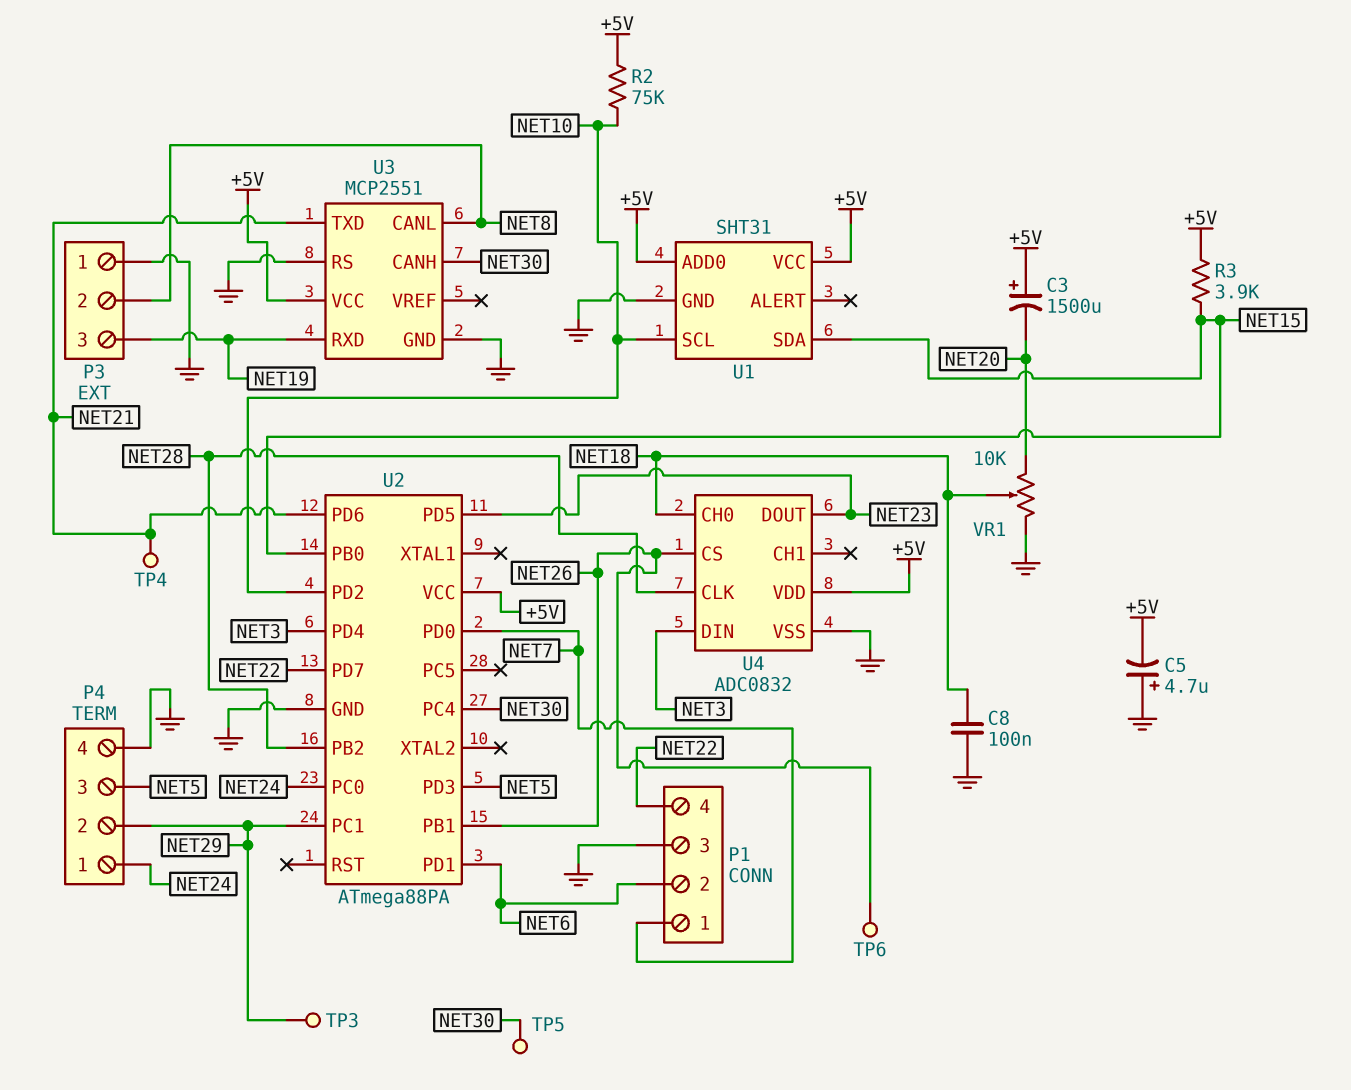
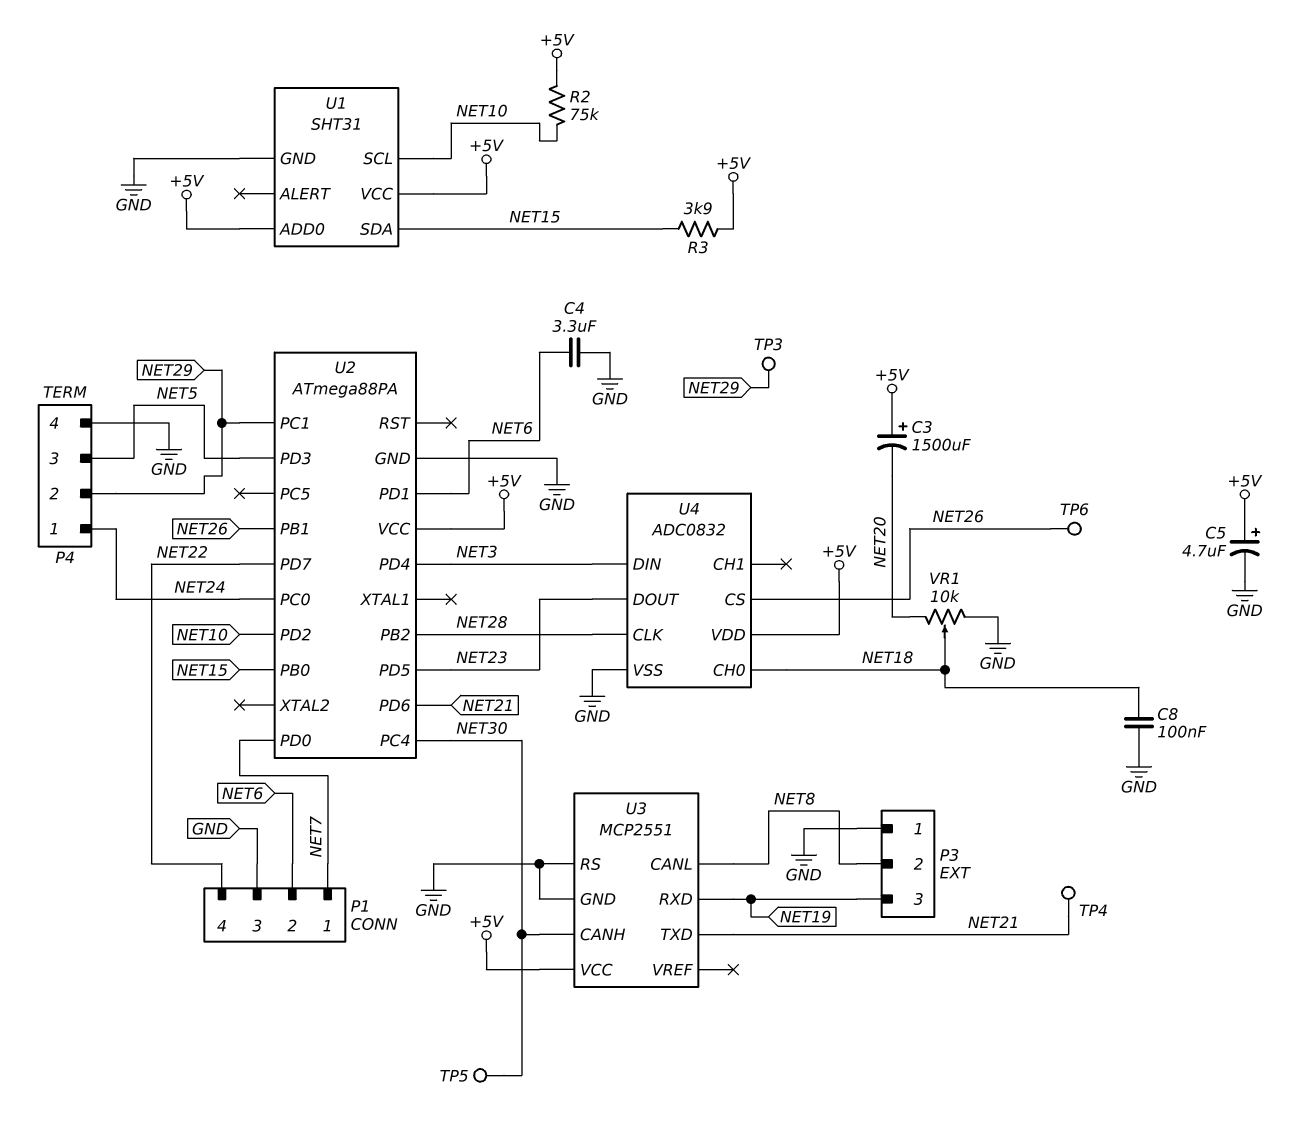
C4: none -> 3.3uF (GND, NET6)
C5: 4.7uF (plus GND, minus +5V) -> 4.7uF (plus +5V, minus GND)

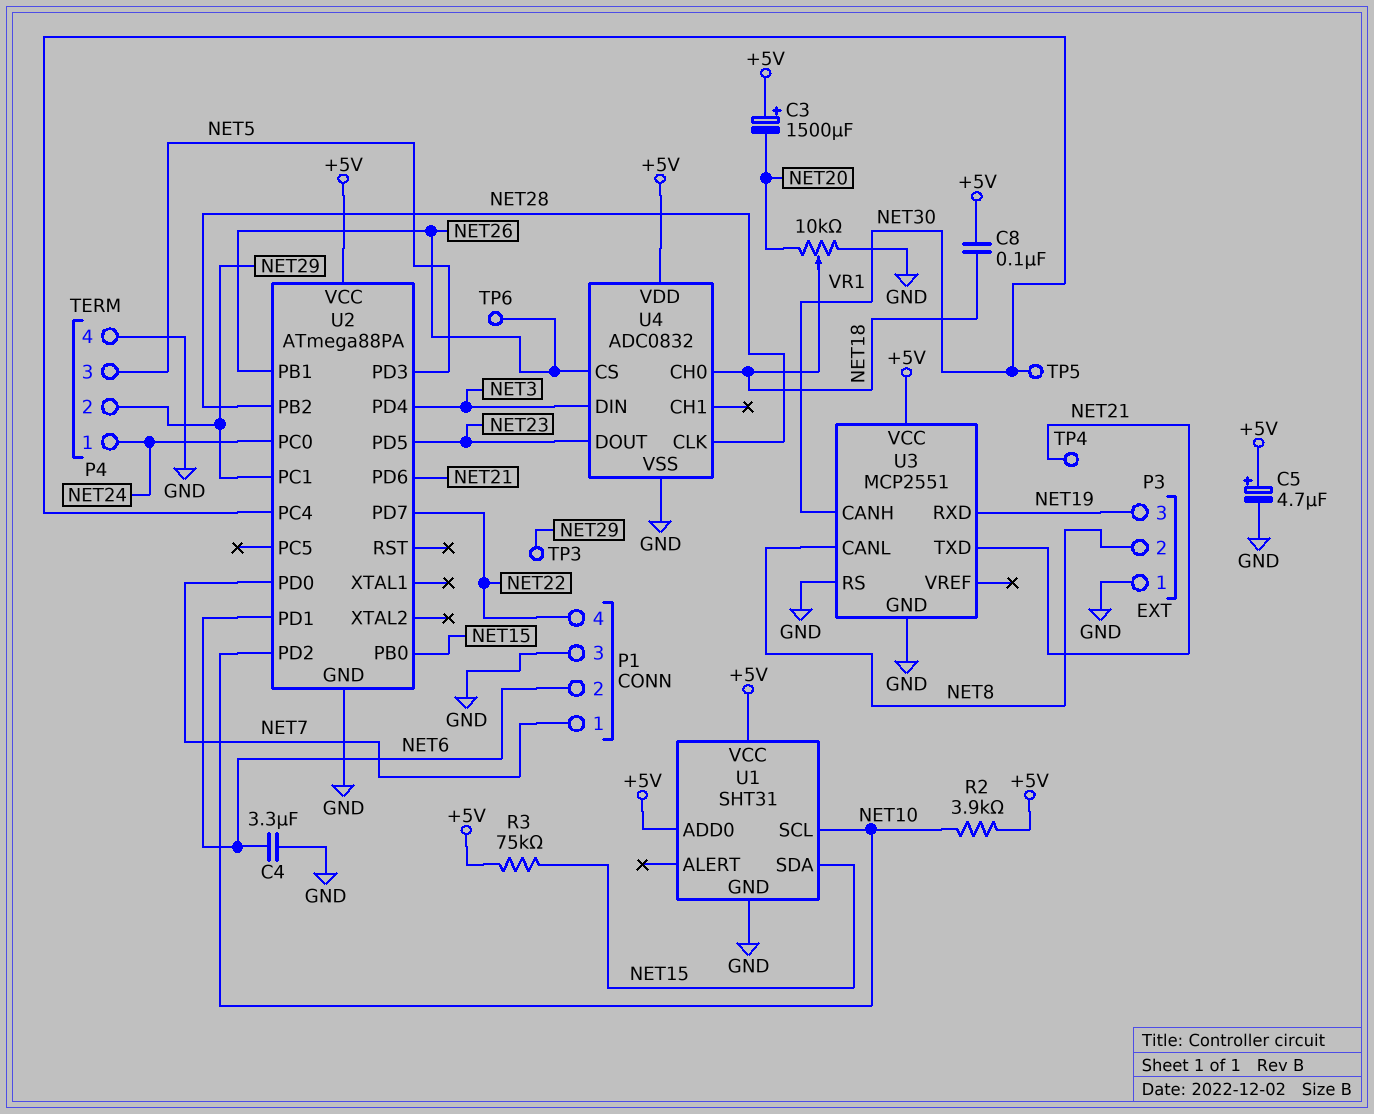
C8: 100nF (GND, NET18) -> 100nF (+5V, NET18)
R2: 75k (+5V, NET10) -> 3.9k (+5V, NET10)
R3: 3.9k (+5V, NET15) -> 75k (+5V, NET15)

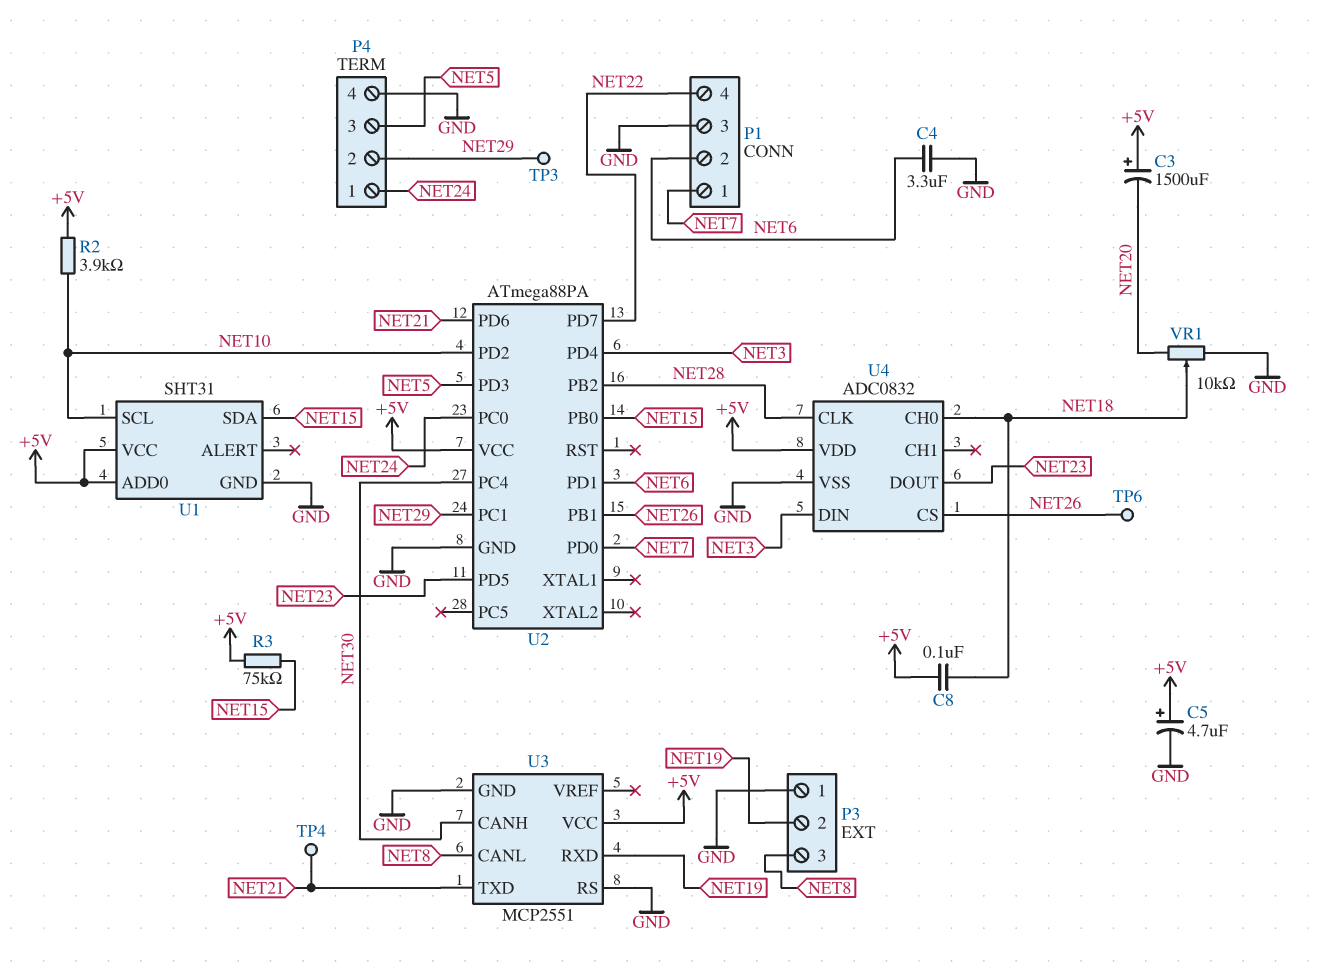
P3 pin 2: NET8 -> NET19
P3 pin 3: NET19 -> NET8
TP5: test point (NET30) -> none

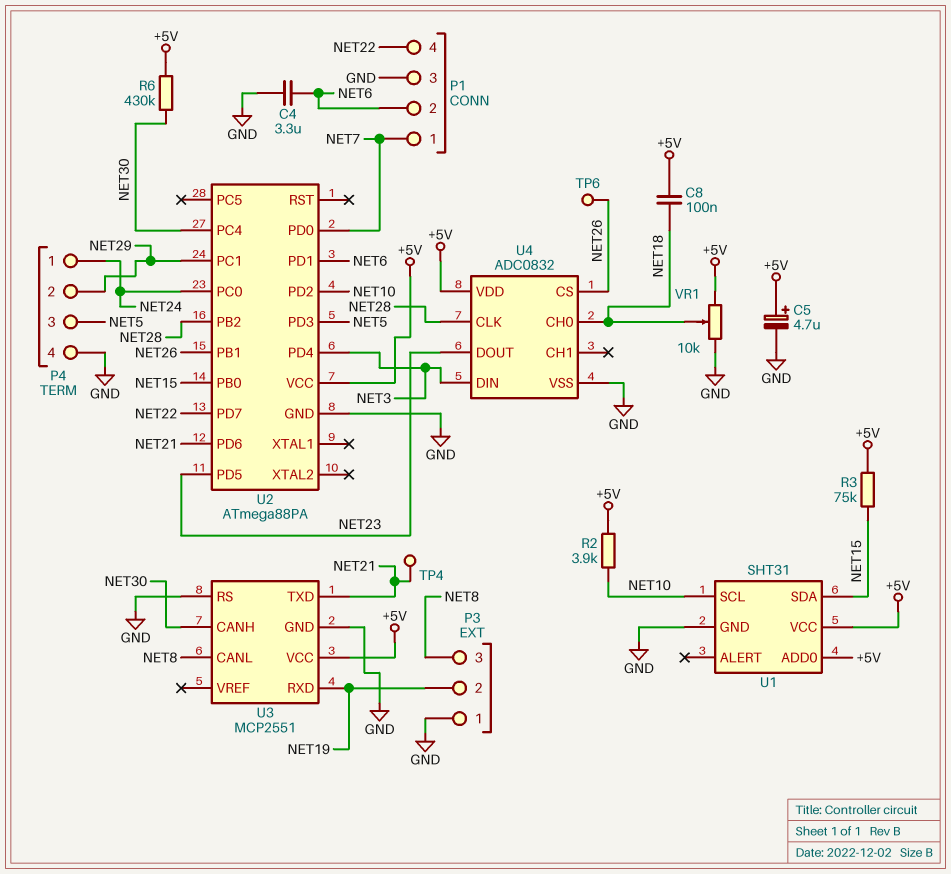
C3: 1500uF (plus +5V, minus NET20) -> none
R6: none -> 430k (+5V, NET30)
TP3: test point (NET29) -> none
VR1: 10k (GND, NET20, wiper NET18) -> 10k (+5V, GND, wiper NET18)

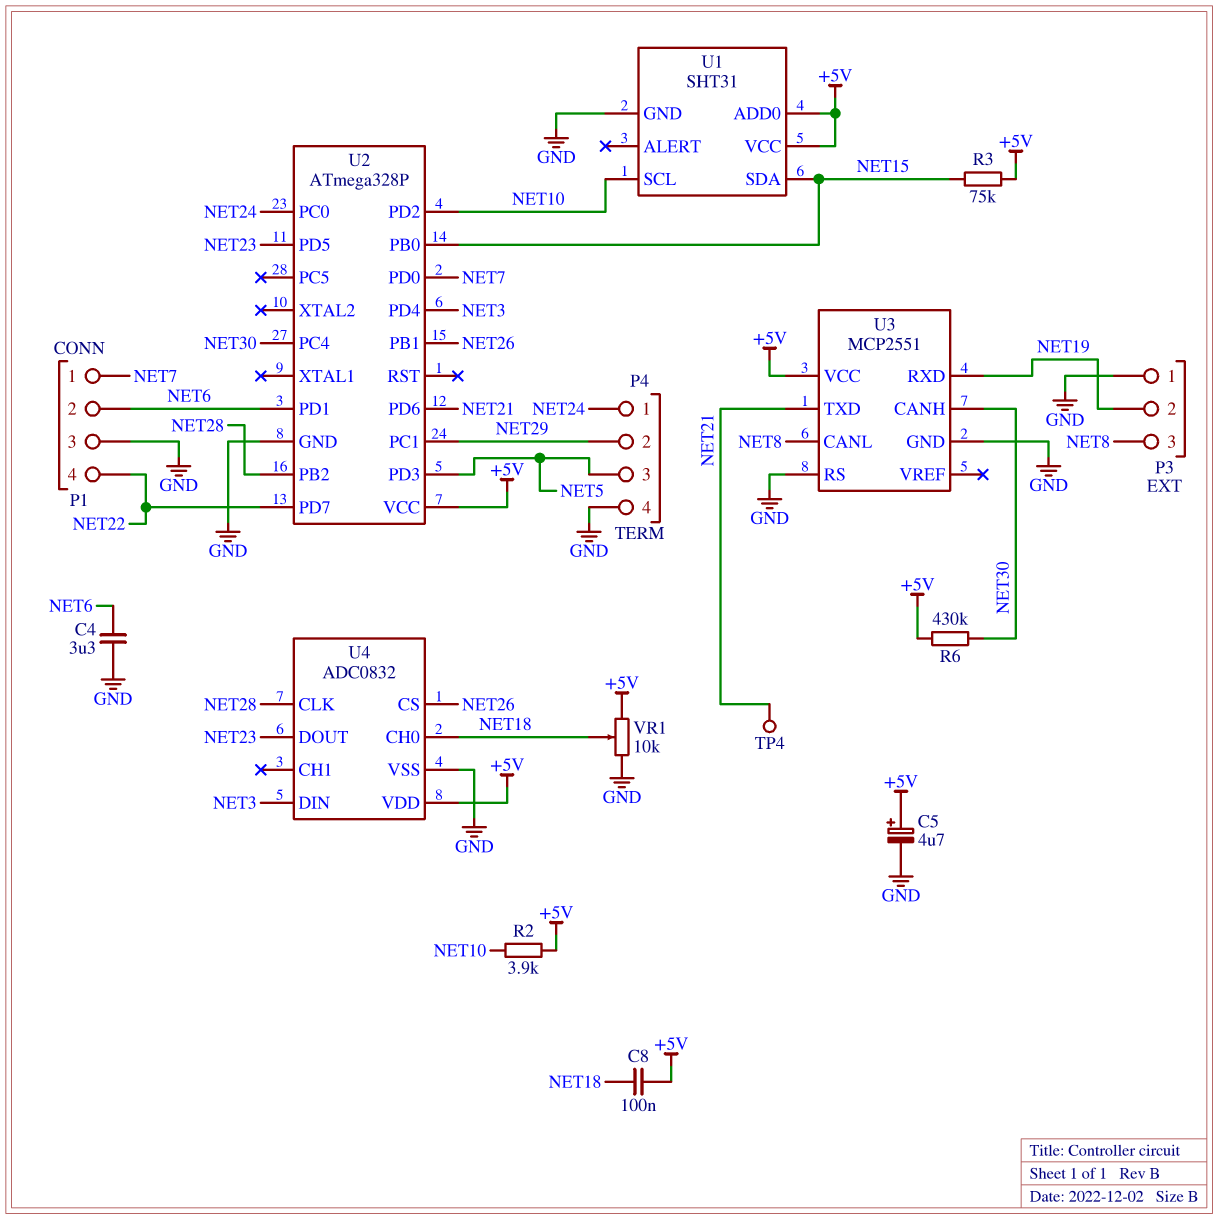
TP6: test point (NET26) -> none
U2: ATmega88PA -> ATmega328P

